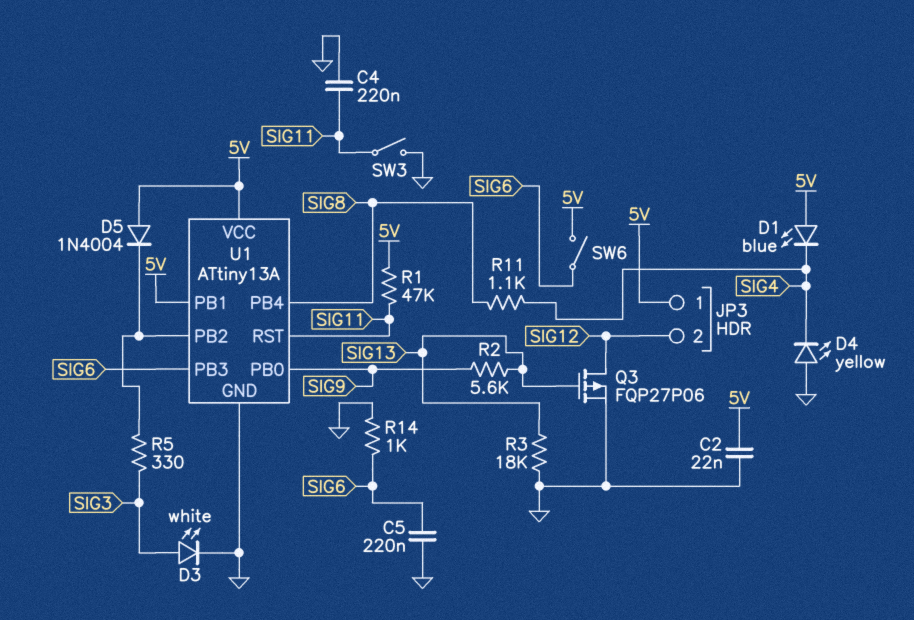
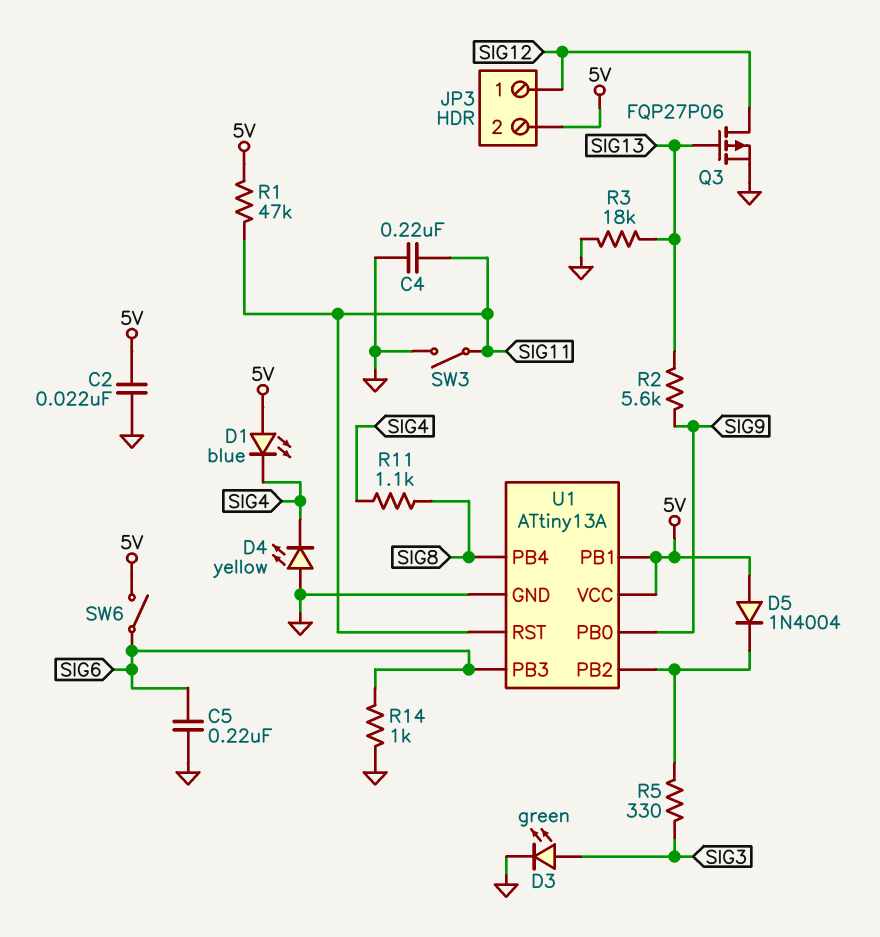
D3: LED white (A SIG3, K GND) -> LED green (A SIG3, K GND)
JP3 pin 1: 5V -> SIG12
JP3 pin 2: SIG12 -> 5V

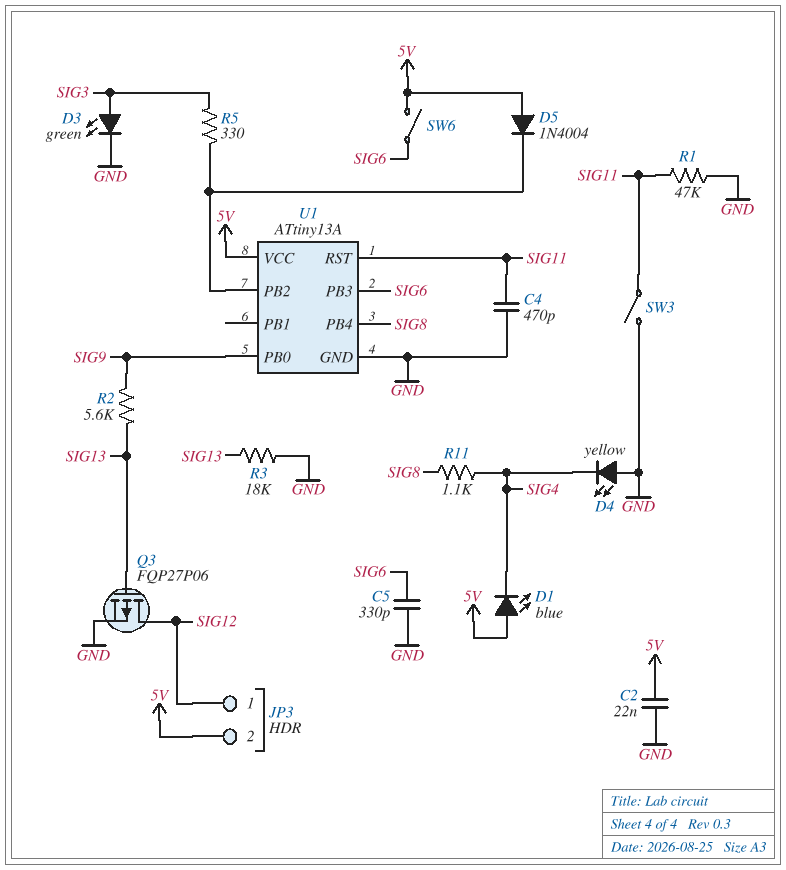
C4: 220nF (GND, SIG11) -> 470pF (GND, SIG11)
C5: 220nF (GND, SIG6) -> 330pF (GND, SIG6)
R1: 47k (5V, SIG11) -> 47k (GND, SIG11)
R14: 1k (GND, SIG6) -> none
U1 pin PB1: 5V -> none

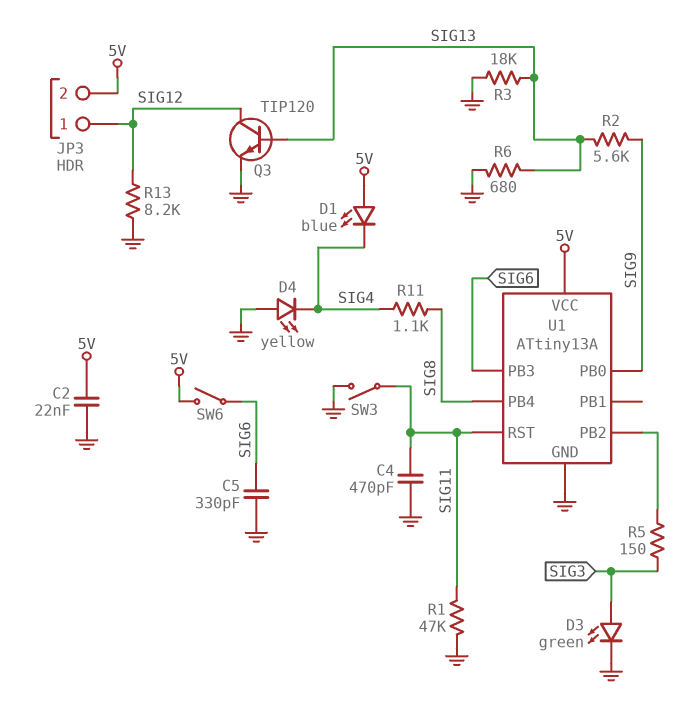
D5: diode 1N4004 (A 5V, K U1/PB2) -> none
Q3: PMOS FQP27P06 (G SIG13, D SIG12, S GND) -> NPN TIP120 (B SIG13, C SIG12, E GND)
R5: 330 (SIG3, U1/PB2) -> 150 (SIG3, U1/PB2)
R6: none -> 680 (GND, SIG13)
R13: none -> 8.2k (GND, SIG12)

